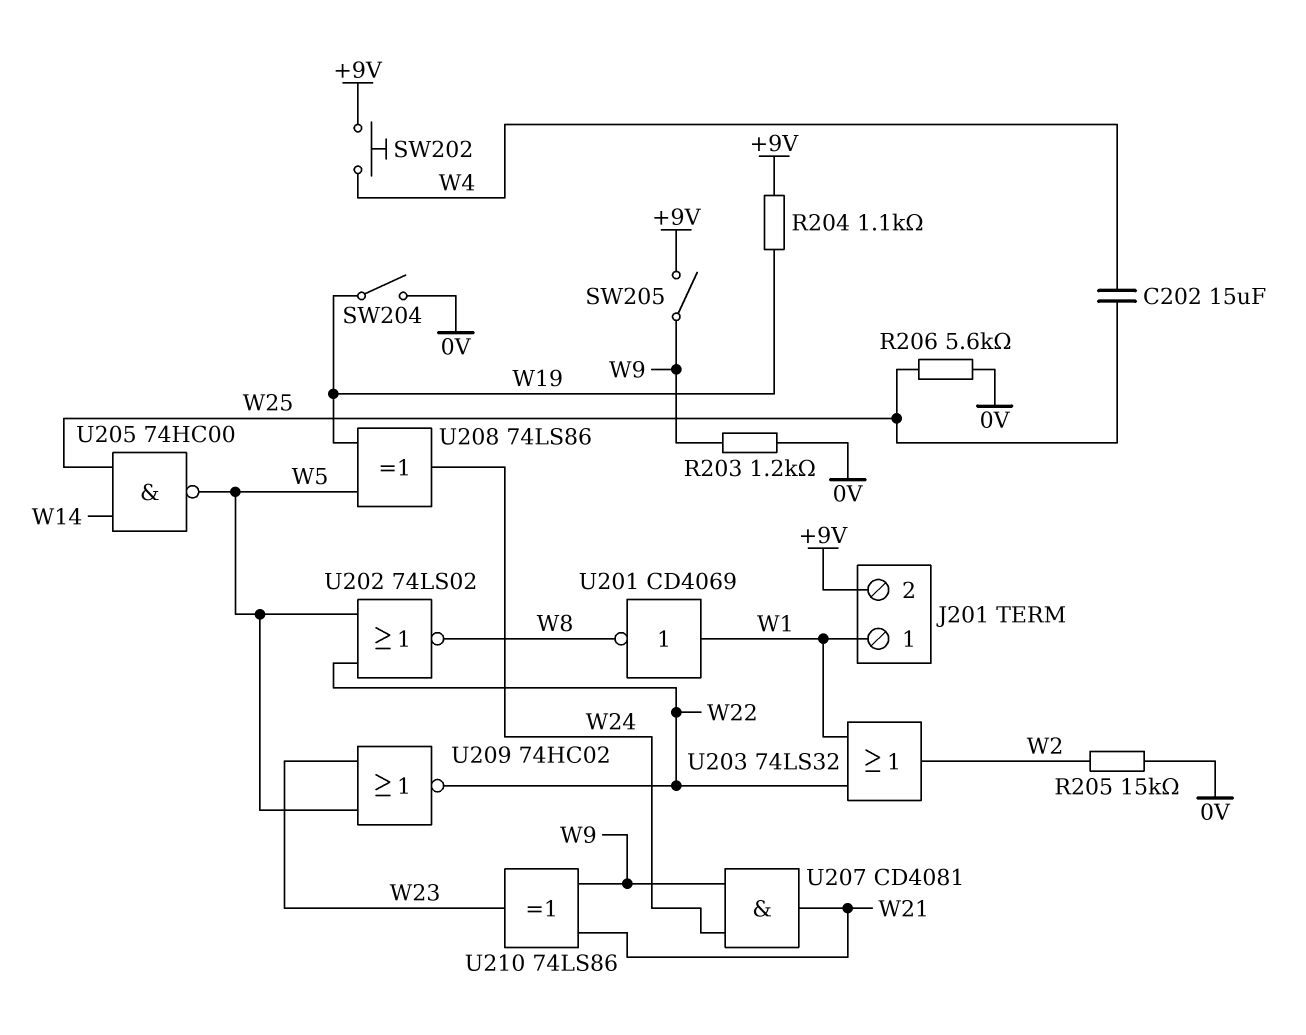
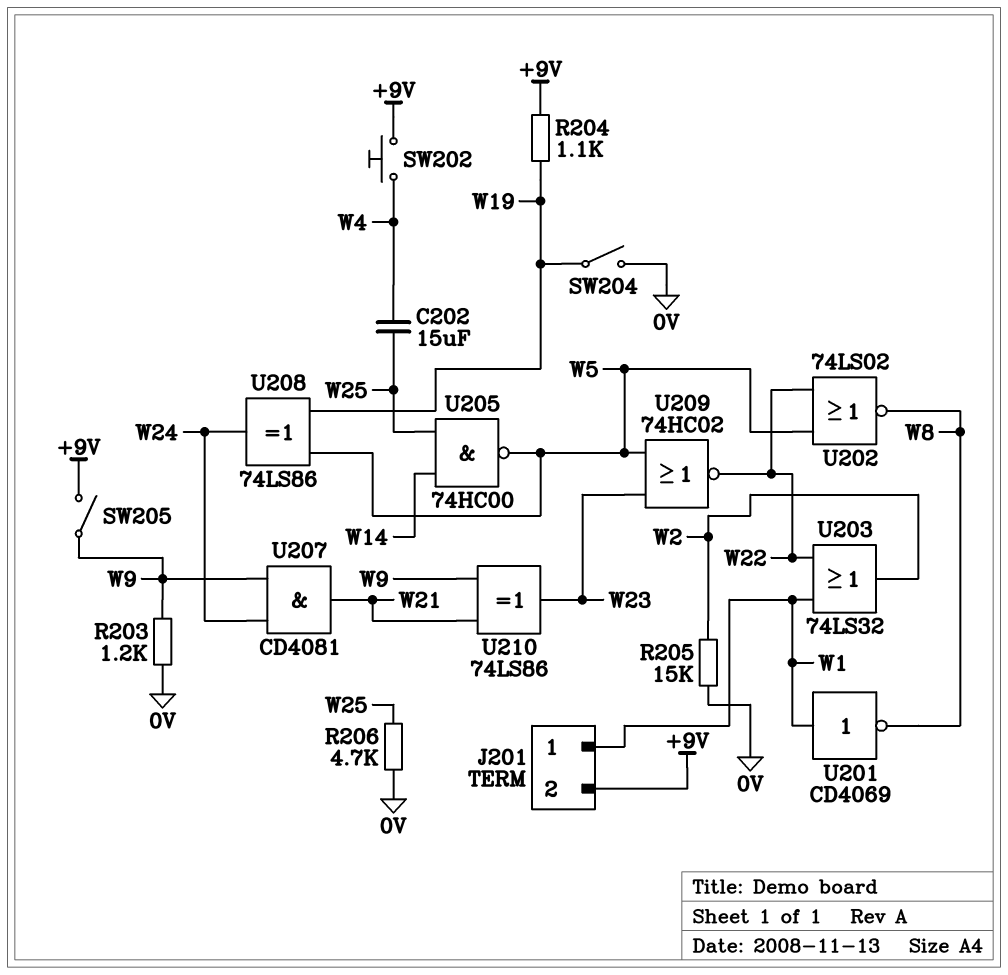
R206: 5.6k (0V, W25) -> 4.7k (0V, W25)

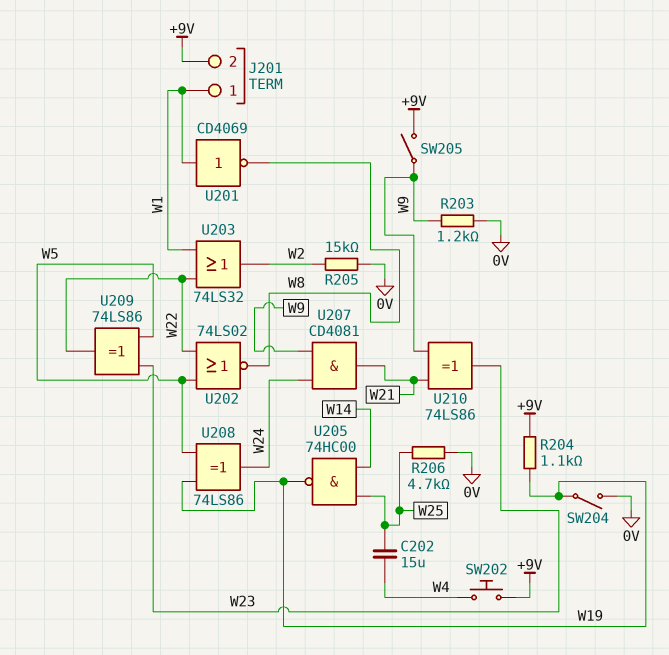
U205: NAND 74HC00 (in W14, in W25, out W5) -> NAND 74HC00 (in W14, in W25, out W19)
U209: NOR 74HC02 (in W5, in W23, out W22) -> XOR 74LS86 (in W5, in W23, out W22)

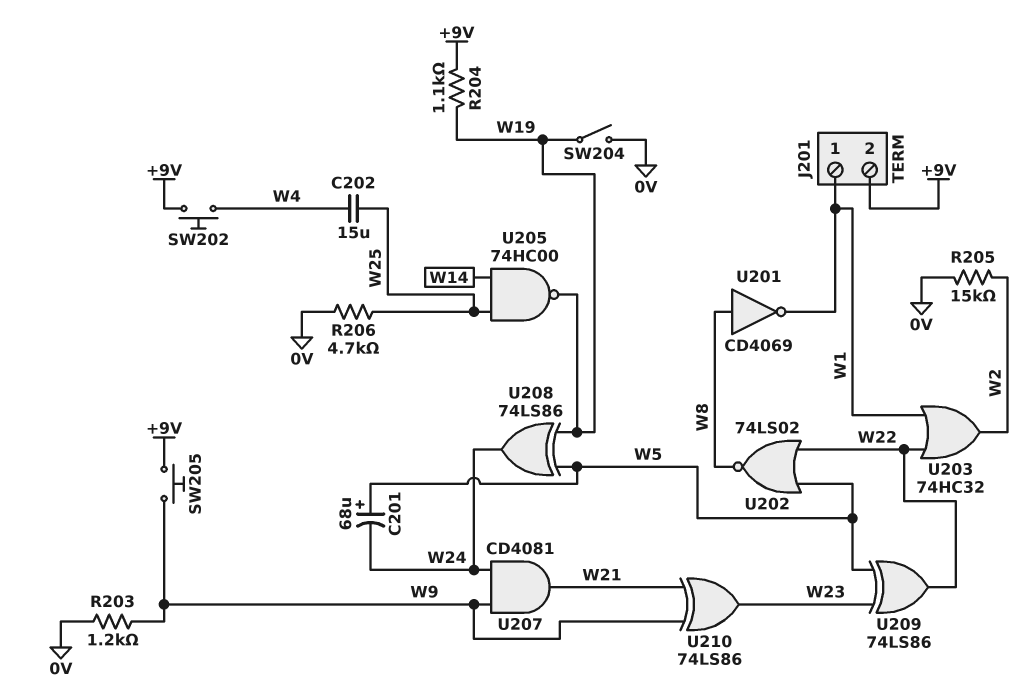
C201: none -> 68uF (plus W5, minus W24)
SW205: switch (+9V, W9) -> button (+9V, W9)
U201: NOT CD4069 (in W1, out W8) -> NOT CD4069 (in W8, out W1)
U203: OR 74LS32 (in W1, in W22, out W2) -> OR 74HC32 (in W1, in W22, out W2)

